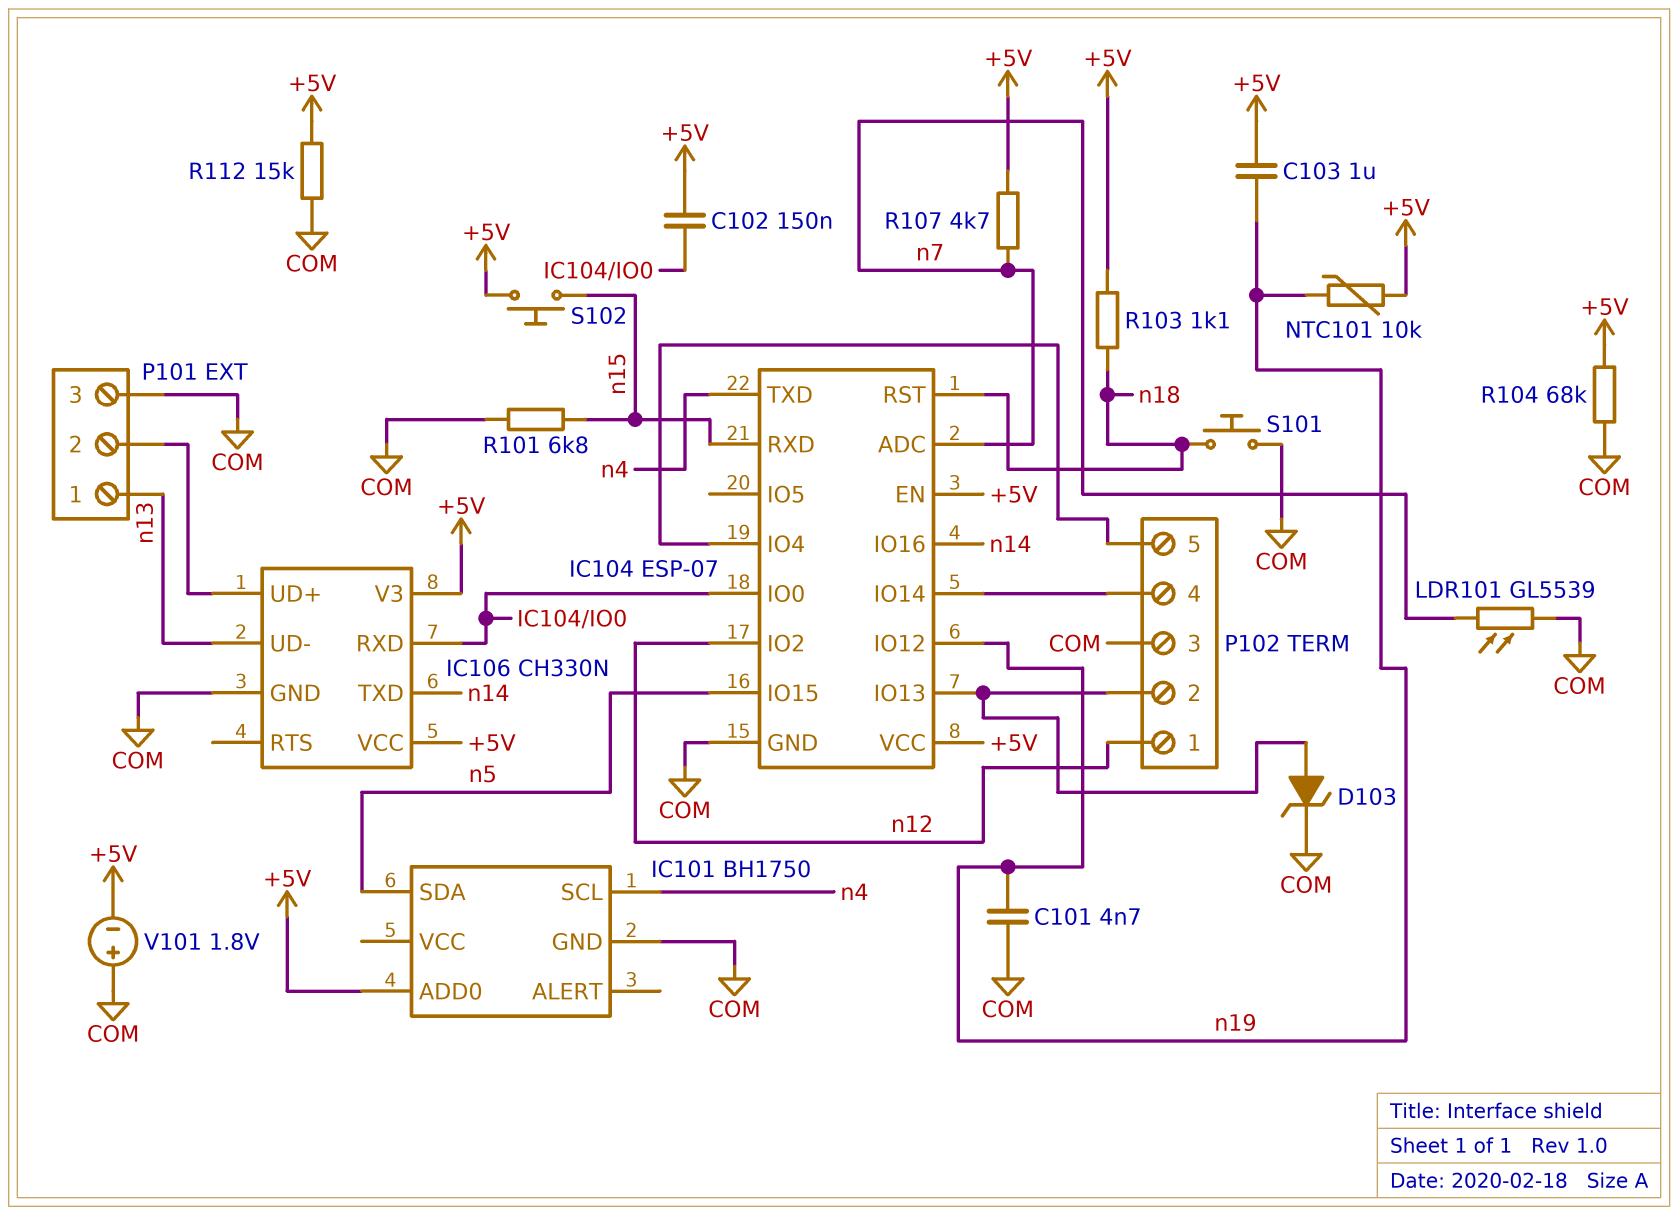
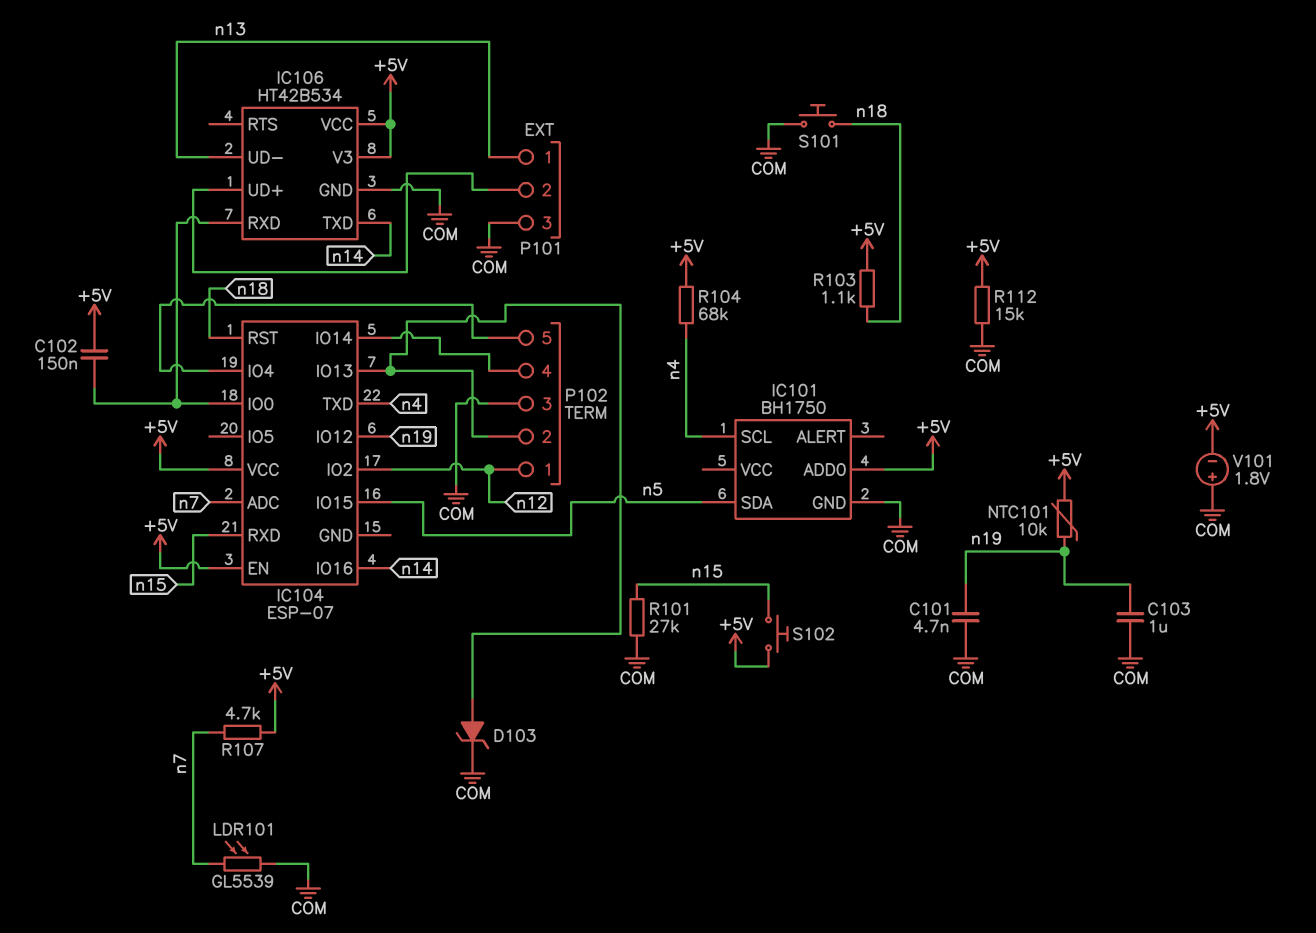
C103: 1uF (+5V, n19) -> 1uF (COM, n19)
IC104 pin GND: COM -> none
IC106: CH330N -> HT42B534
R101: 6.8k (COM, n15) -> 27k (COM, n15)
R104: 68k (+5V, COM) -> 68k (+5V, n4)

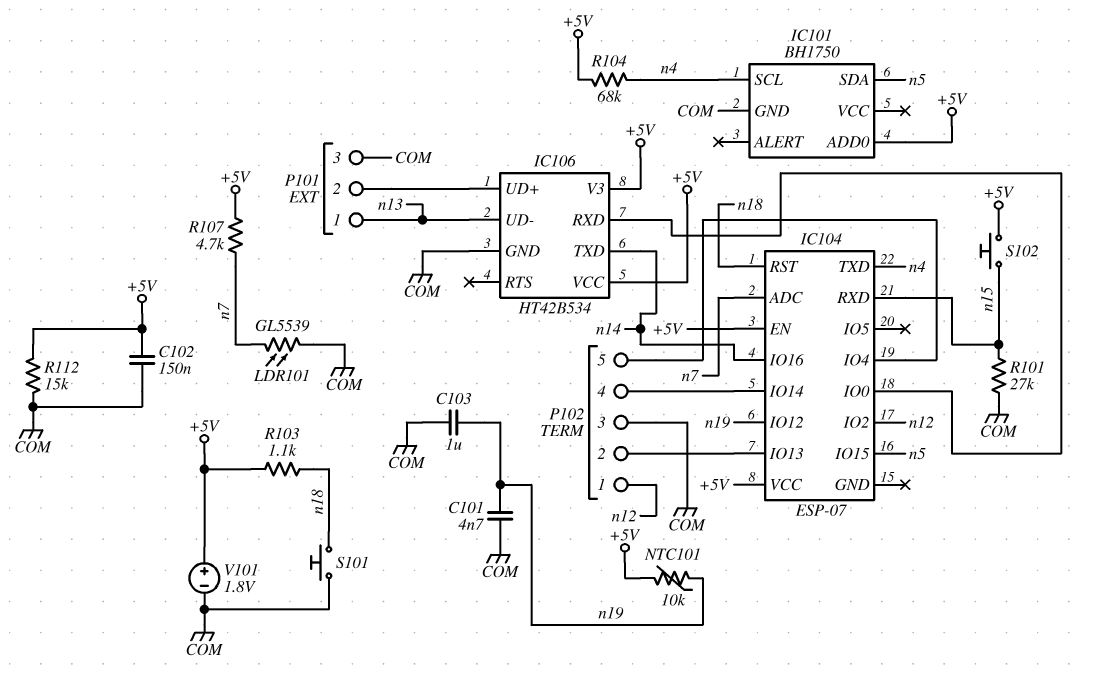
C102: 150nF (+5V, IC104/IO0) -> 150nF (+5V, COM)
D103: zener (A IC104/IO13, K COM) -> none
V101: 1.8V (plus COM, minus +5V) -> 1.8V (plus +5V, minus COM)

